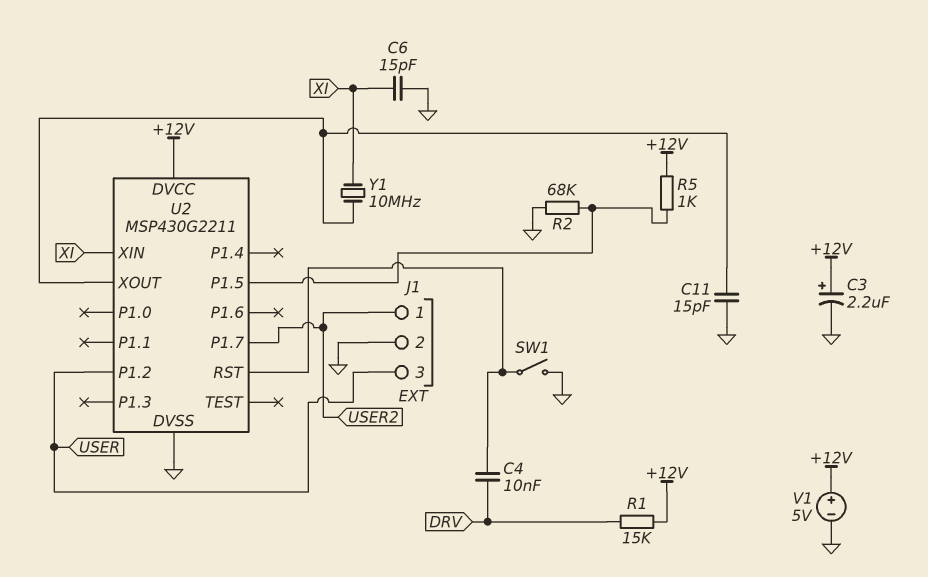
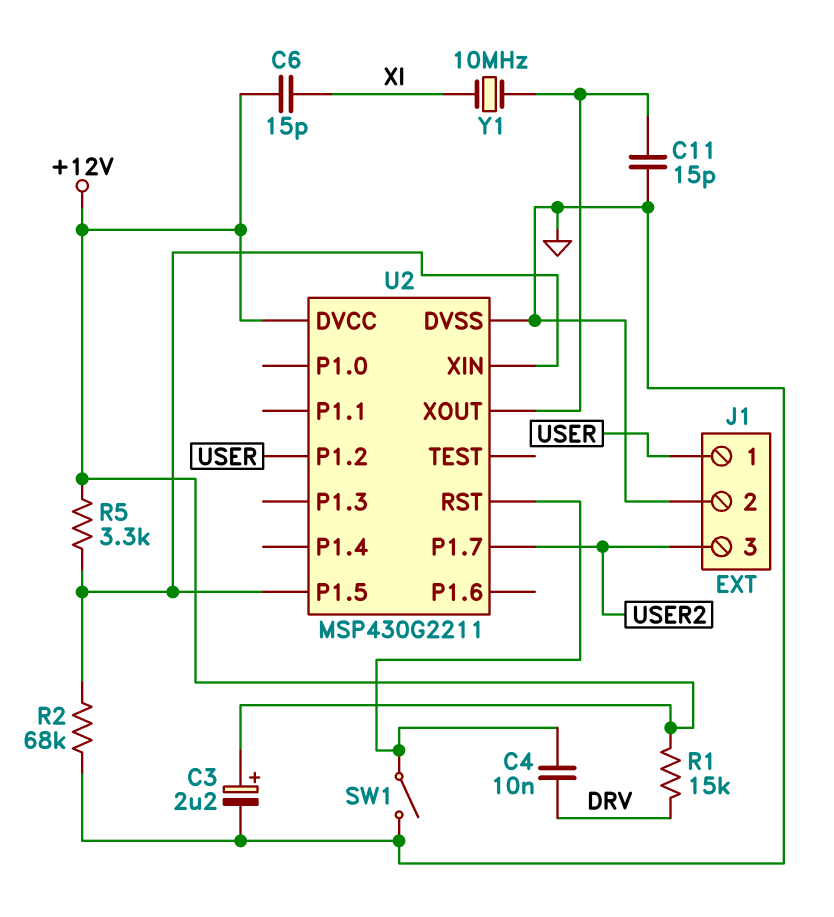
C6: 15pF (GND, XI) -> 15pF (+12V, XI)
J1 pin 1: USER2 -> USER
J1 pin 3: USER -> USER2
R5: 1k (+12V, U2/P1.5) -> 3.3k (+12V, U2/P1.5)
U2 pin XIN: XI -> U2/P1.5
V1: 5V (plus +12V, minus GND) -> none

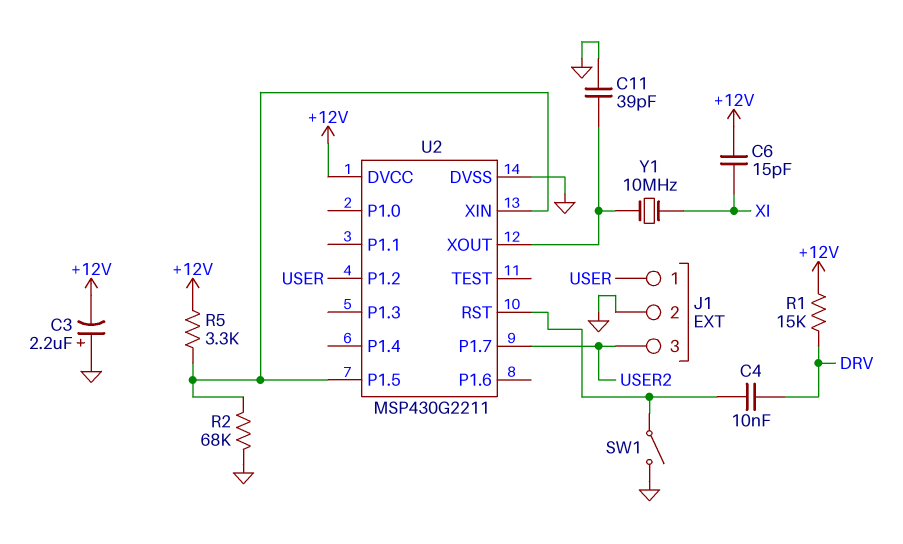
C3: 2.2uF (plus +12V, minus GND) -> 2.2uF (plus GND, minus +12V)
C11: 15pF (GND, U2/XOUT) -> 39pF (GND, U2/XOUT)

